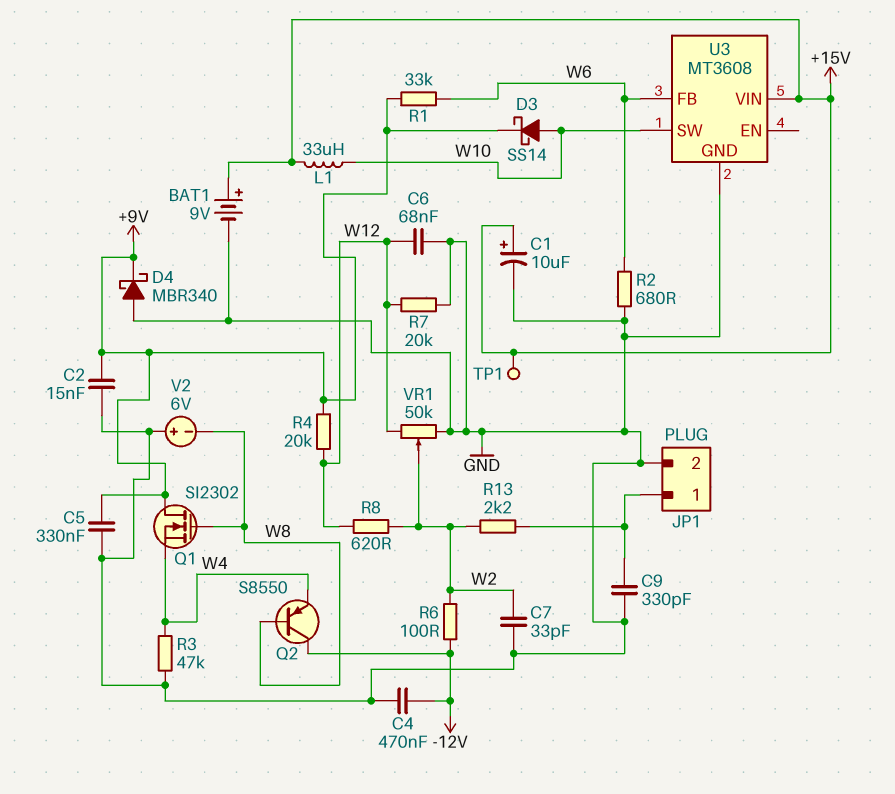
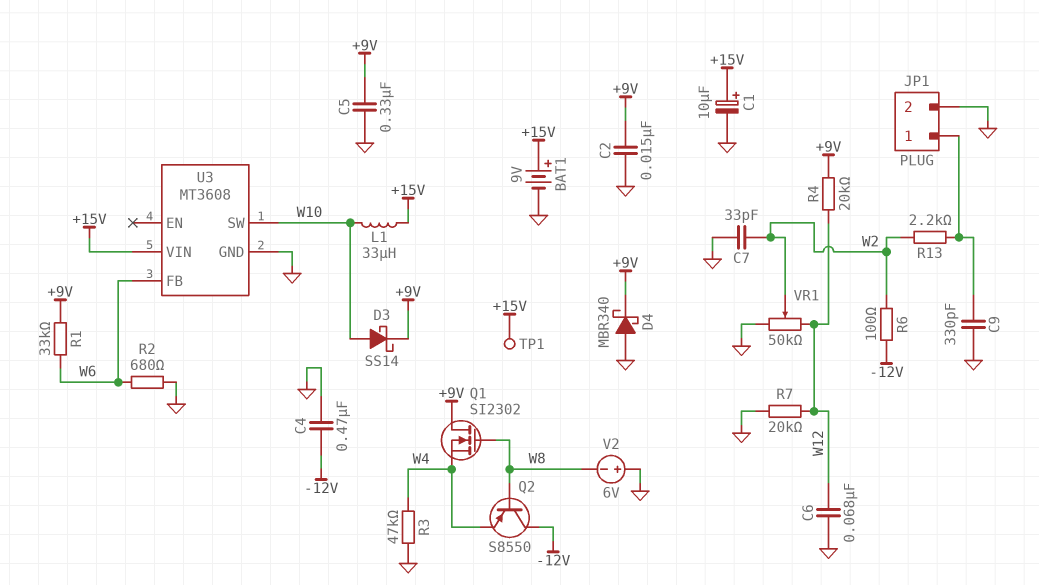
R8: 620 (W2, W12) -> none

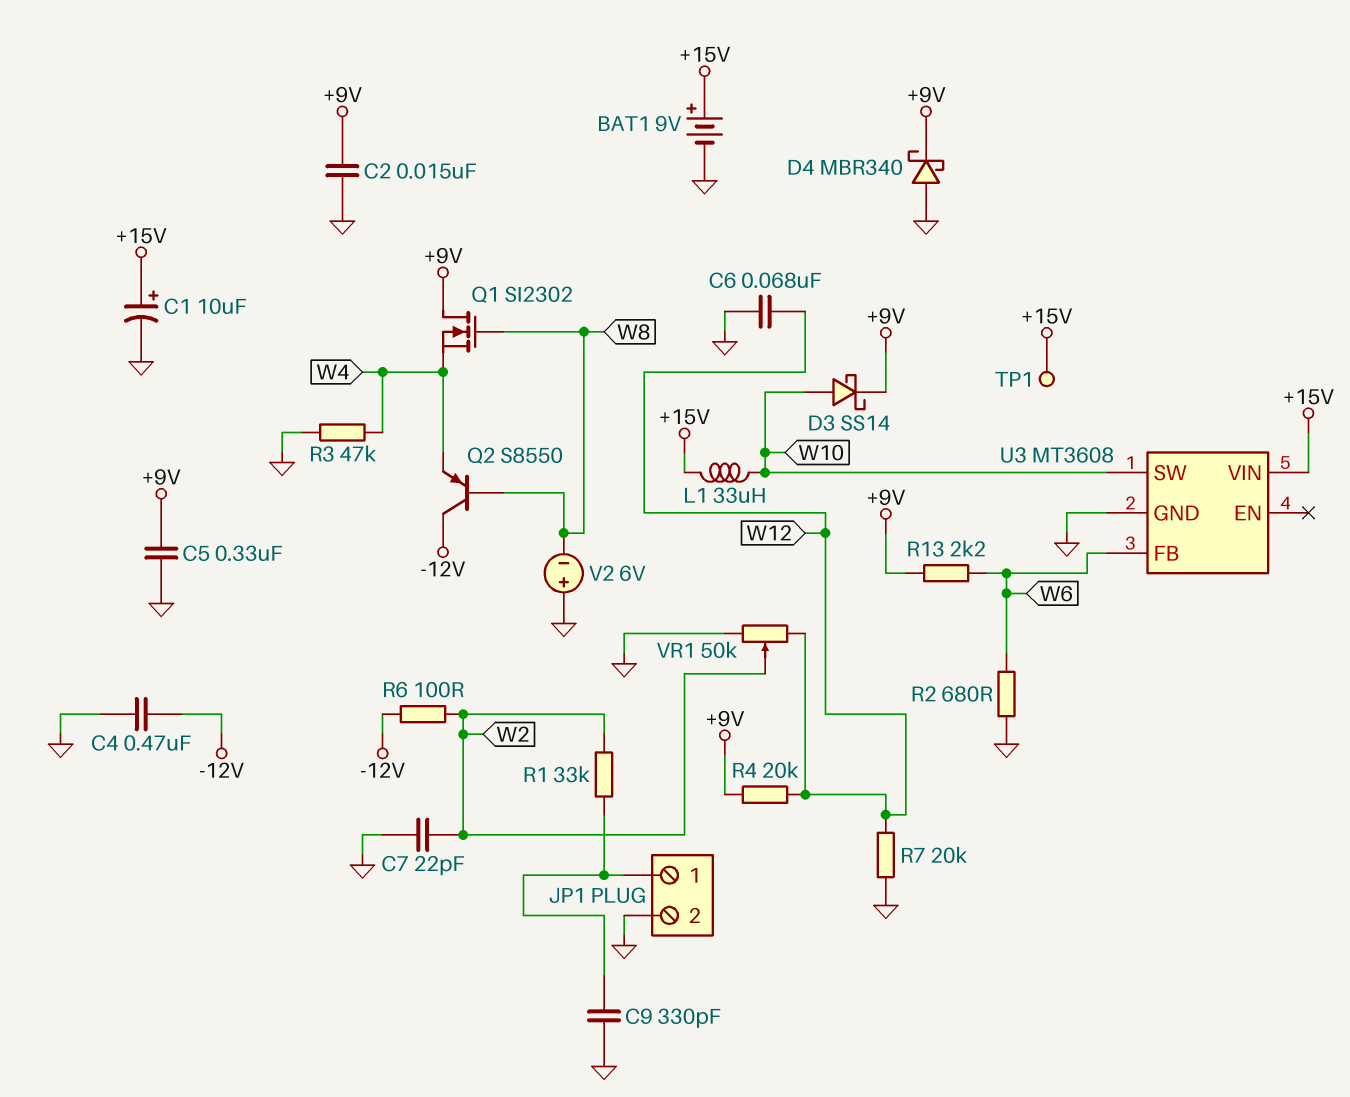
C7: 33pF (GND, W2) -> 22pF (GND, W2)
R1: 33k (+9V, W6) -> 33k (JP1/1, W2)
R13: 2.2k (JP1/1, W2) -> 2.2k (+9V, W6)

